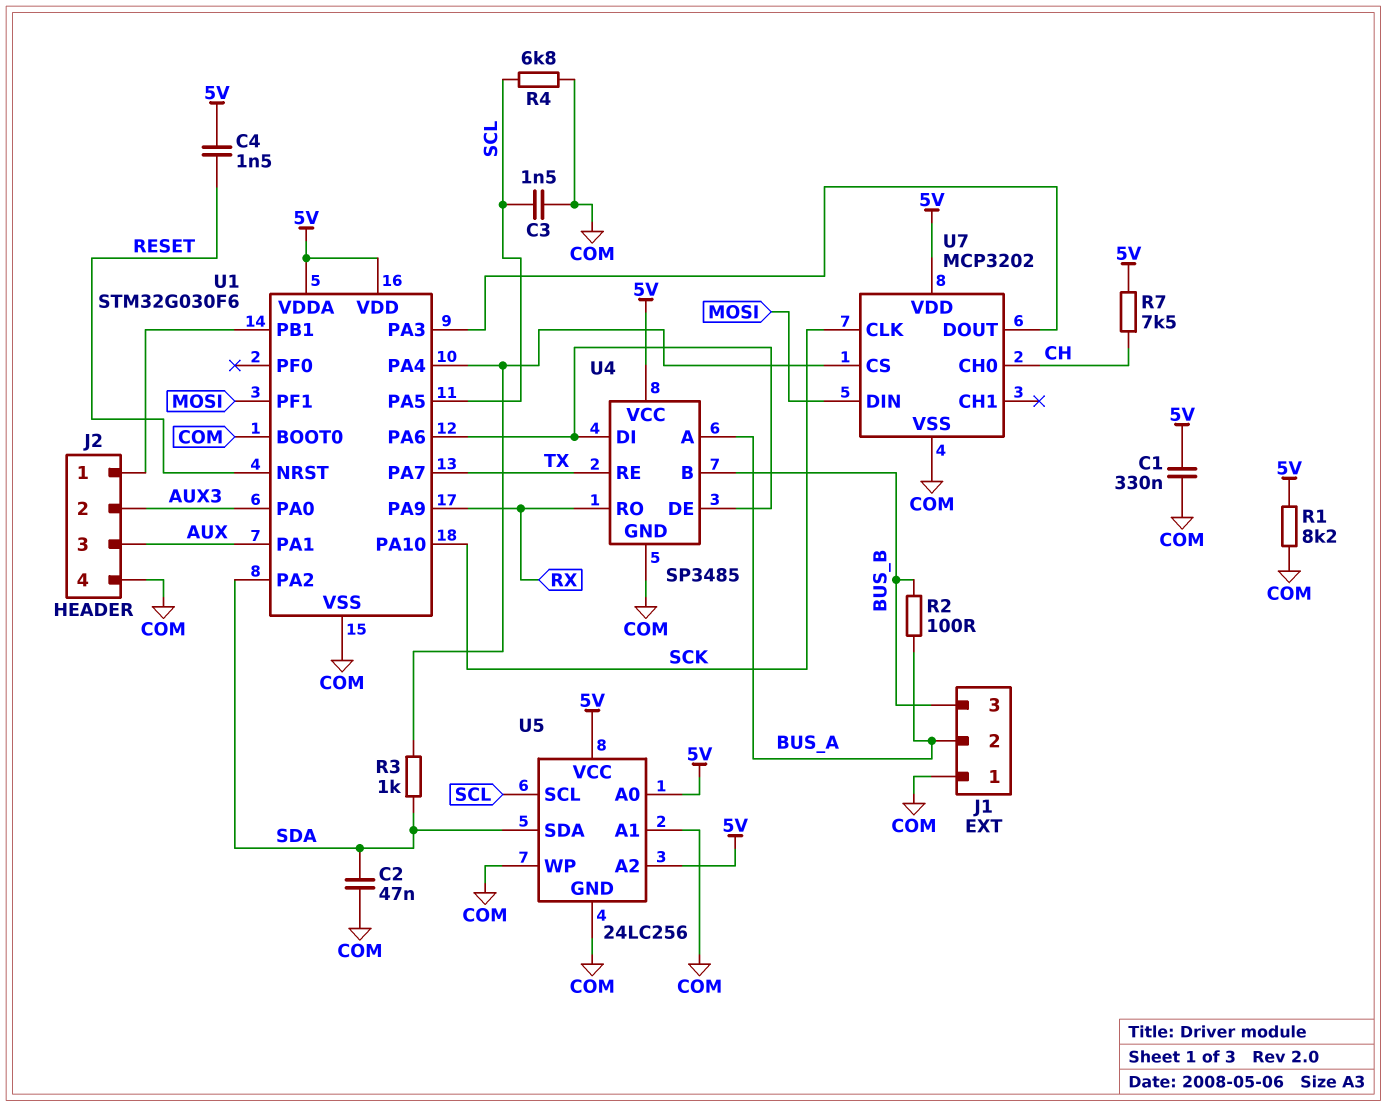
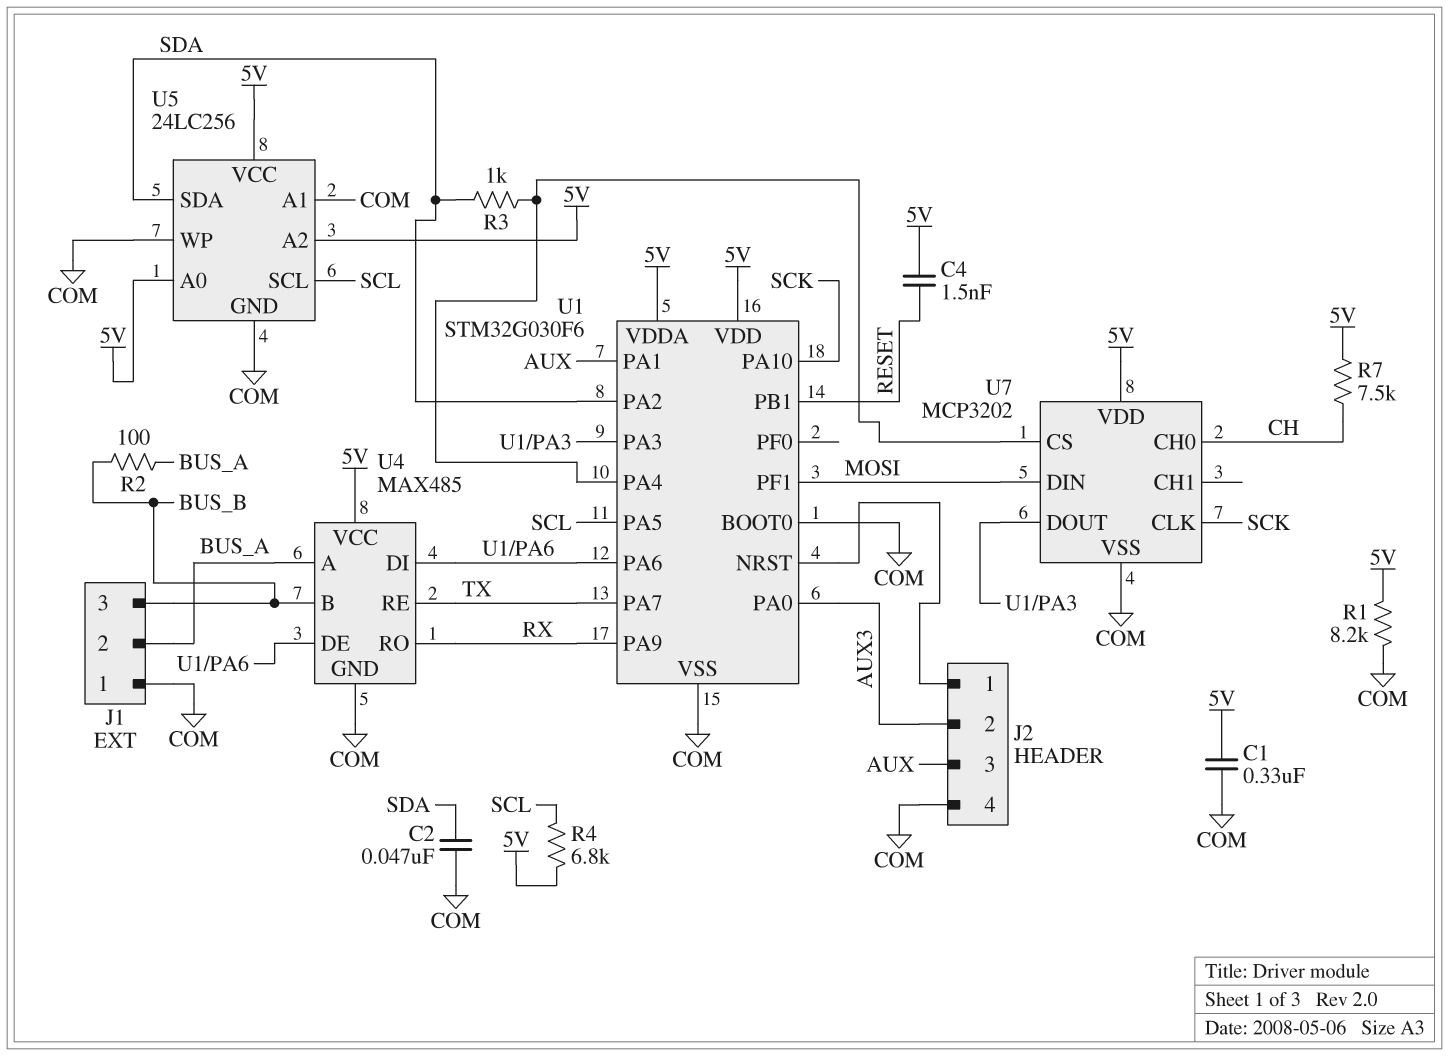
C3: 1.5nF (COM, SCL) -> none
R4: 6.8k (COM, SCL) -> 6.8k (5V, SCL)
U1 pin NRST: RESET -> J2/1
U1 pin PB1: J2/1 -> RESET
U4: SP3485 -> MAX485

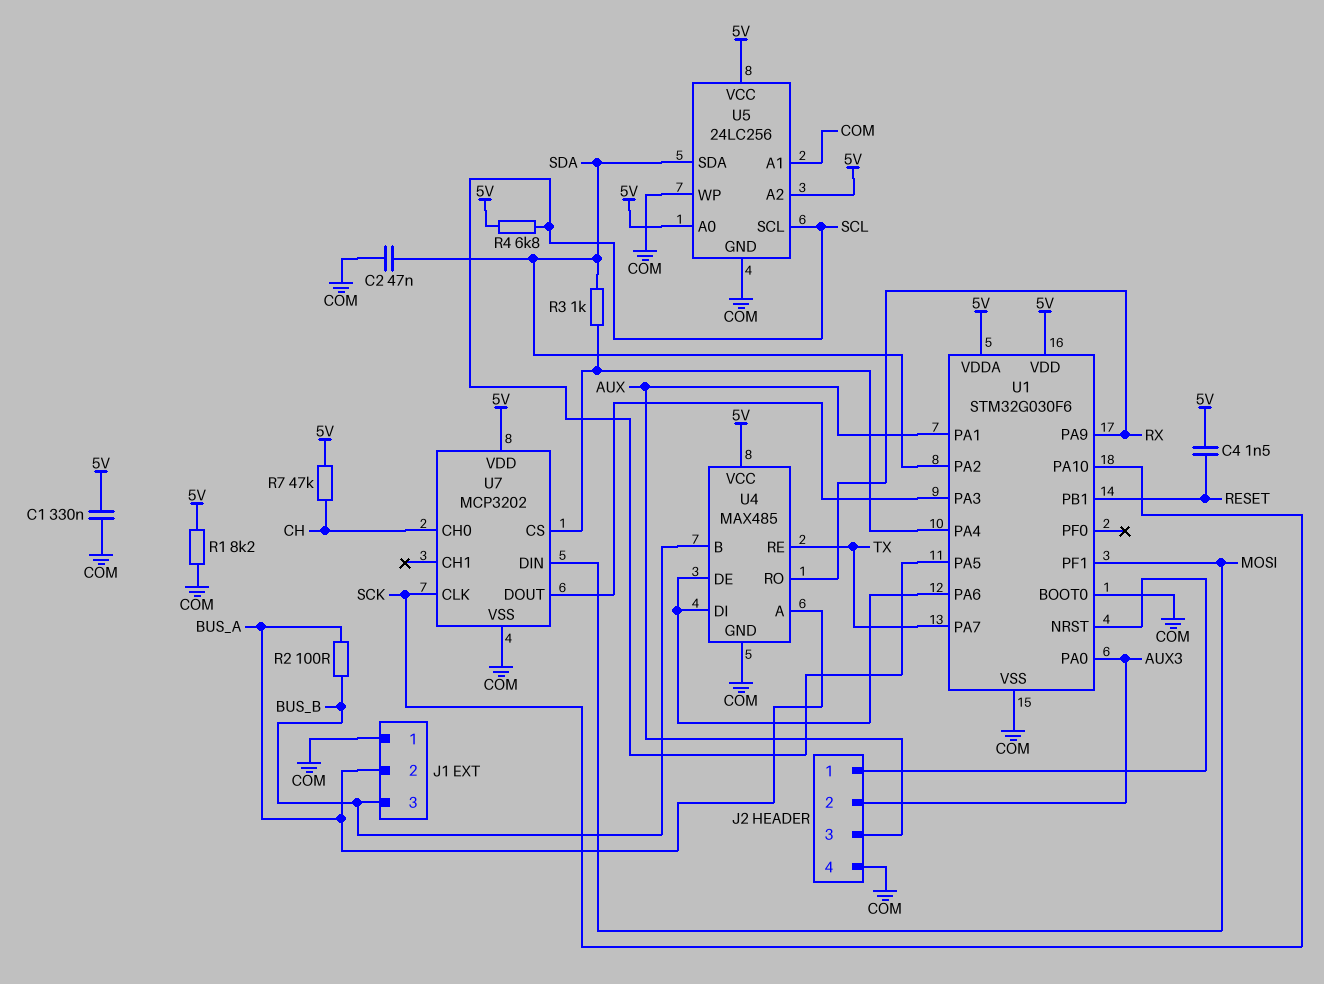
R7: 7.5k (5V, CH) -> 47k (5V, CH)

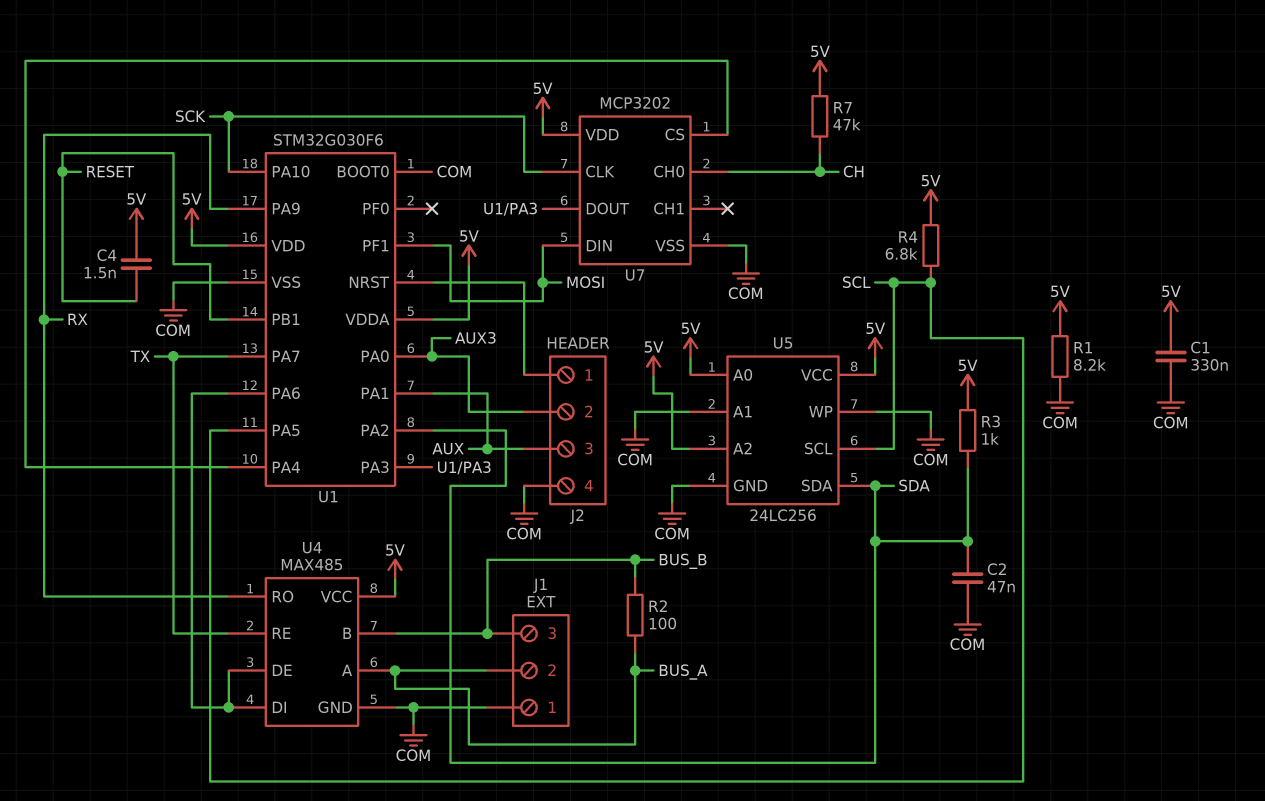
R3: 1k (SDA, U1/PA4) -> 1k (5V, SDA)

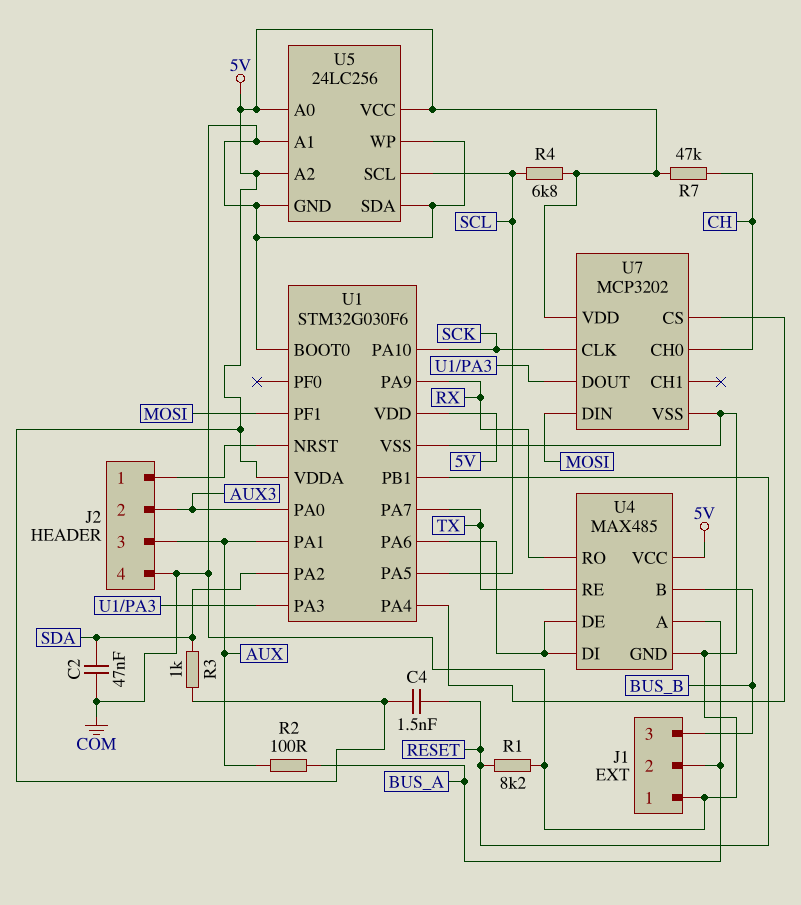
C1: 330nF (5V, COM) -> none
R1: 8.2k (5V, COM) -> 8.2k (COM, RESET)
R2: 100 (BUS_A, BUS_B) -> 100 (AUX, BUS_A)
U5 pin SDA: SDA -> COM

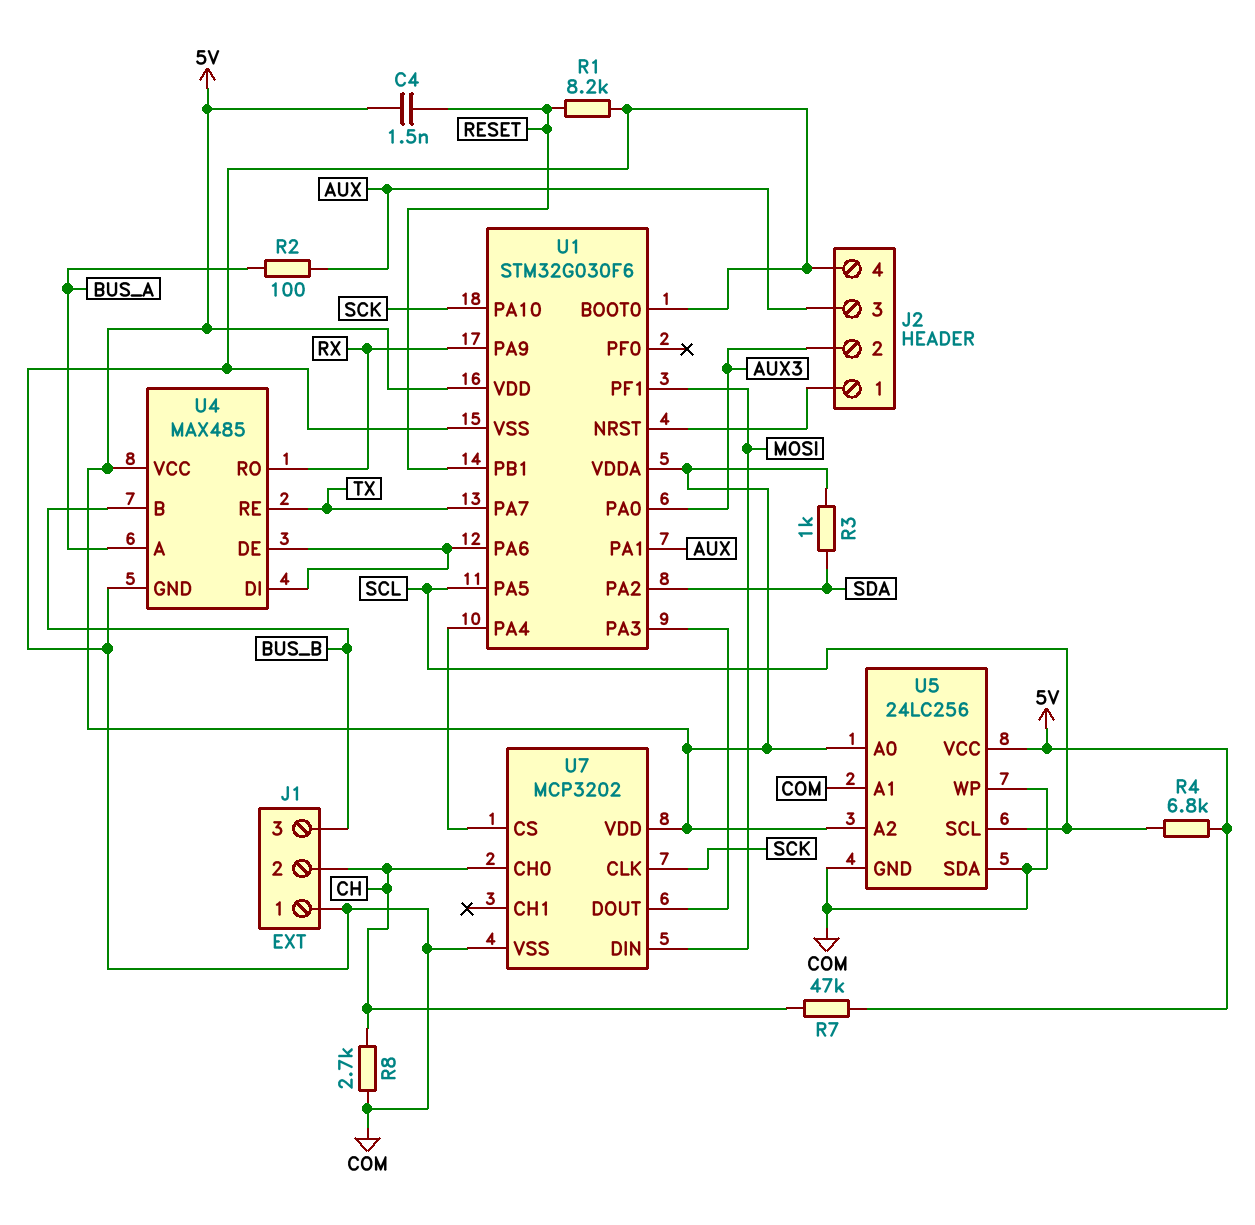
C2: 47nF (COM, SDA) -> none
J1 pin 2: BUS_A -> CH
R8: none -> 2.7k (CH, COM)

